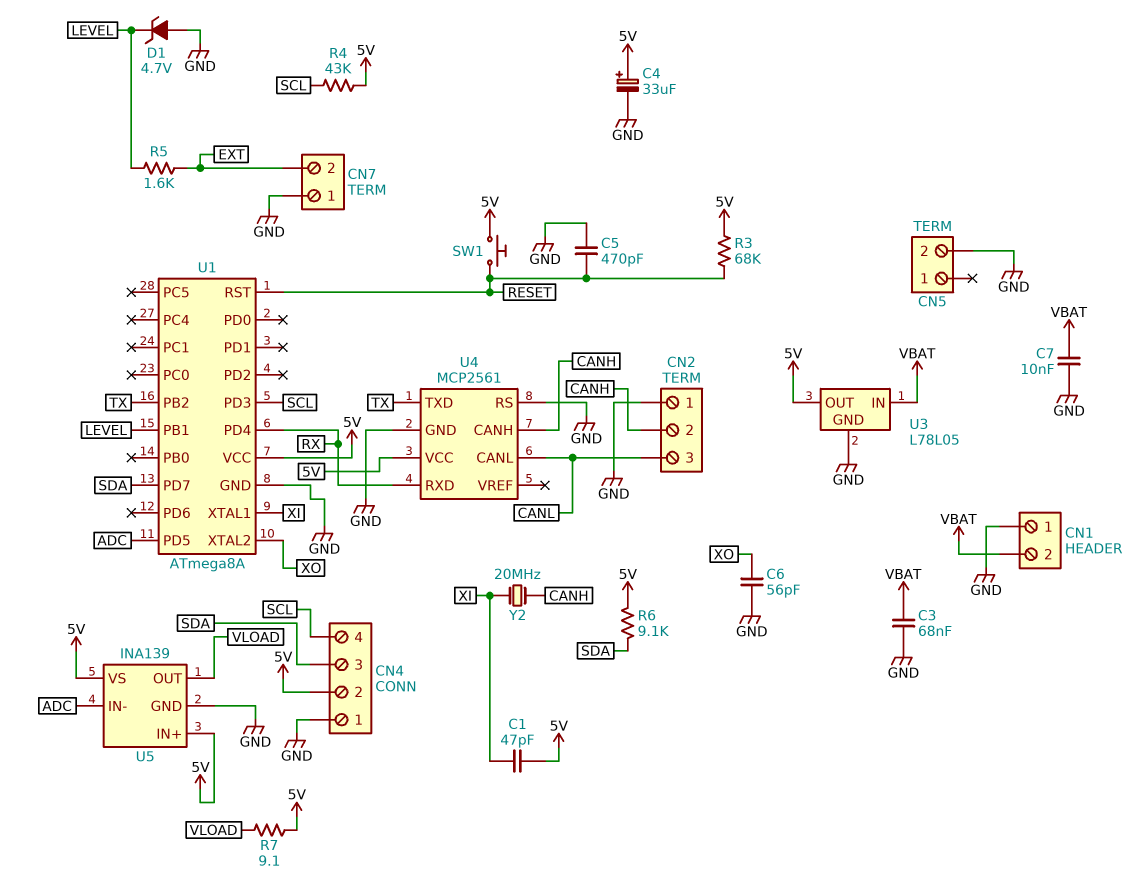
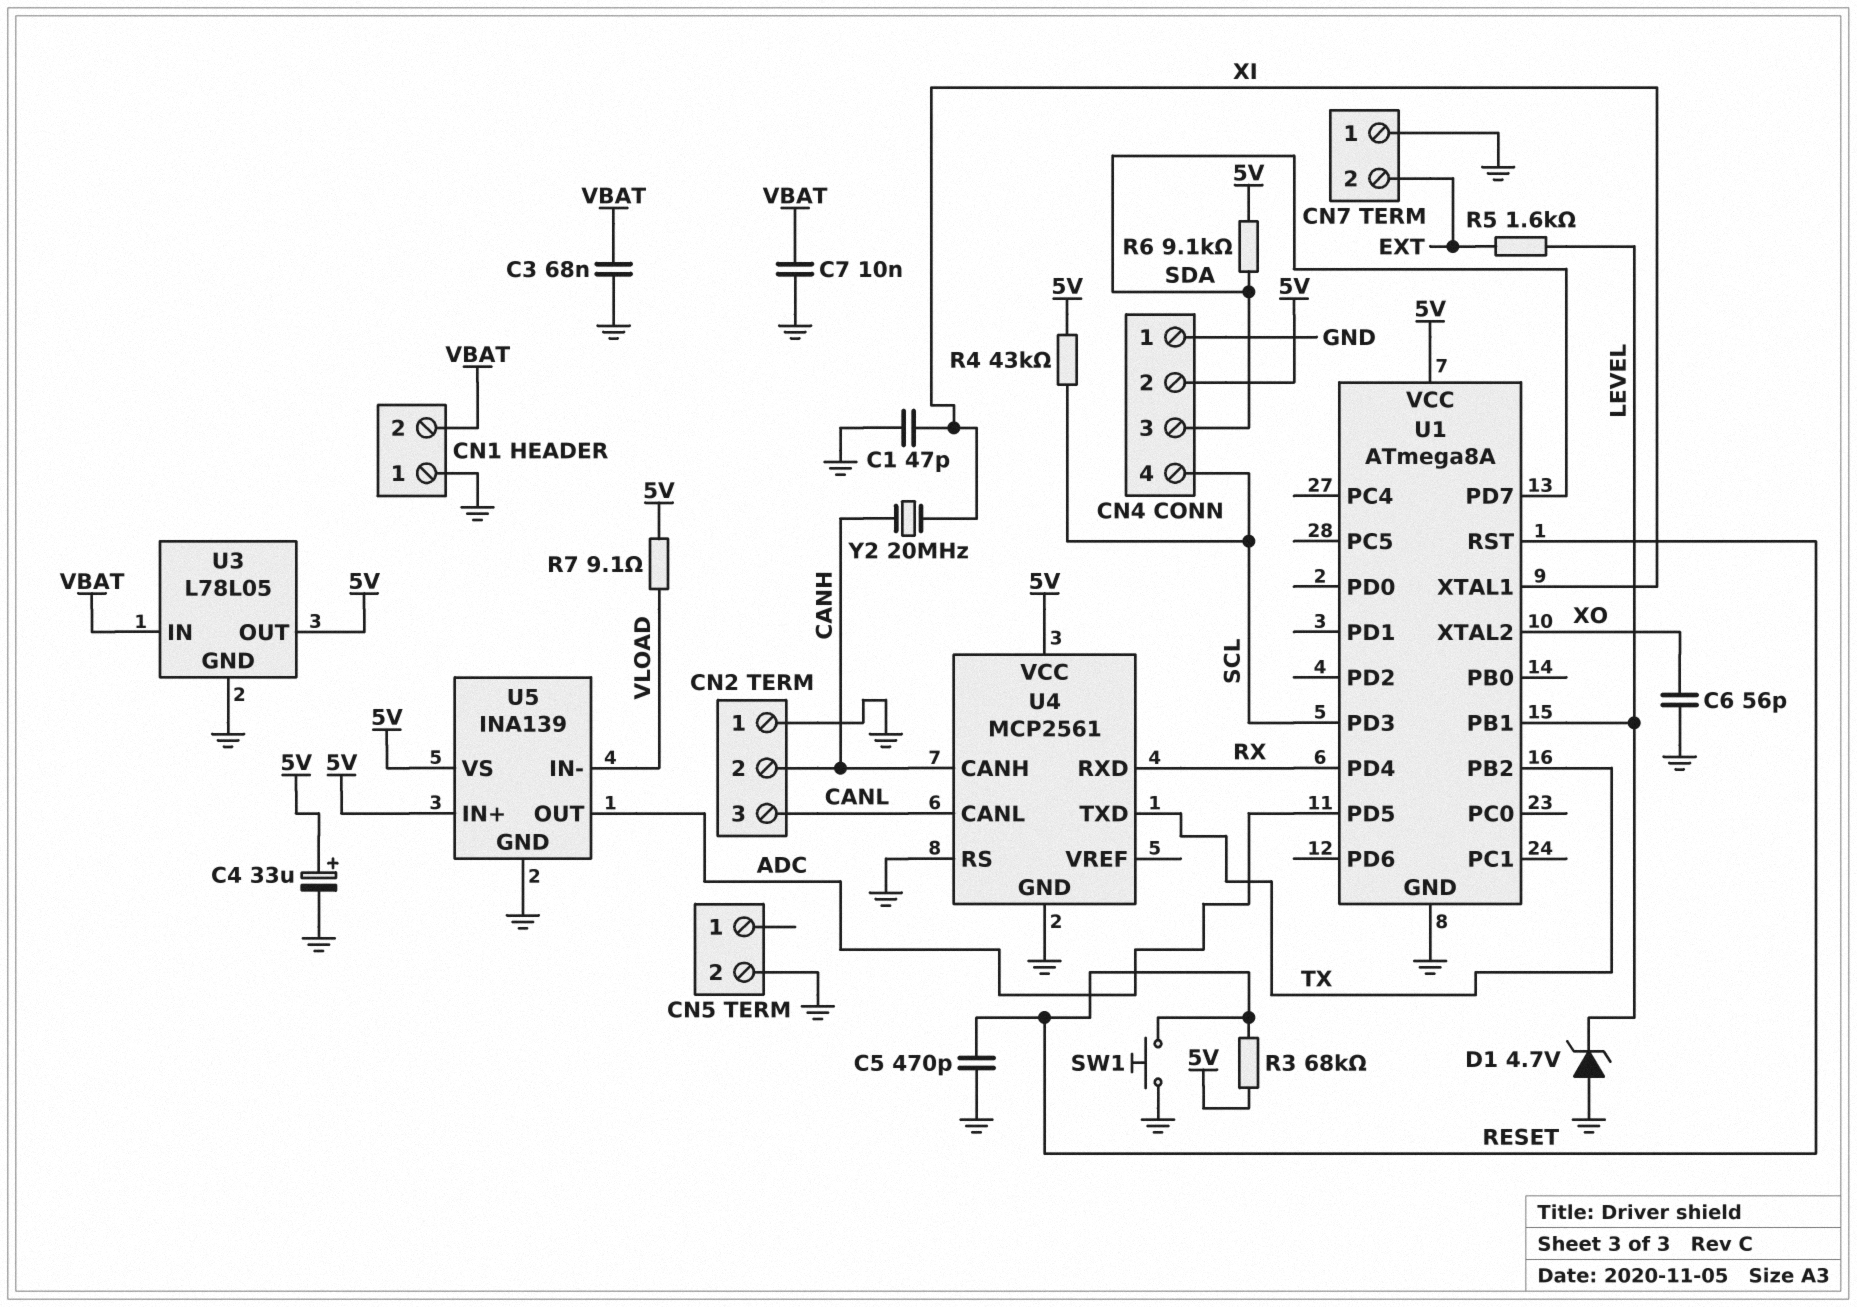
C1: 47pF (5V, XI) -> 47pF (GND, XI)
SW1: button (5V, RESET) -> button (GND, RESET)
U5 pin IN-: ADC -> VLOAD
U5 pin OUT: VLOAD -> ADC

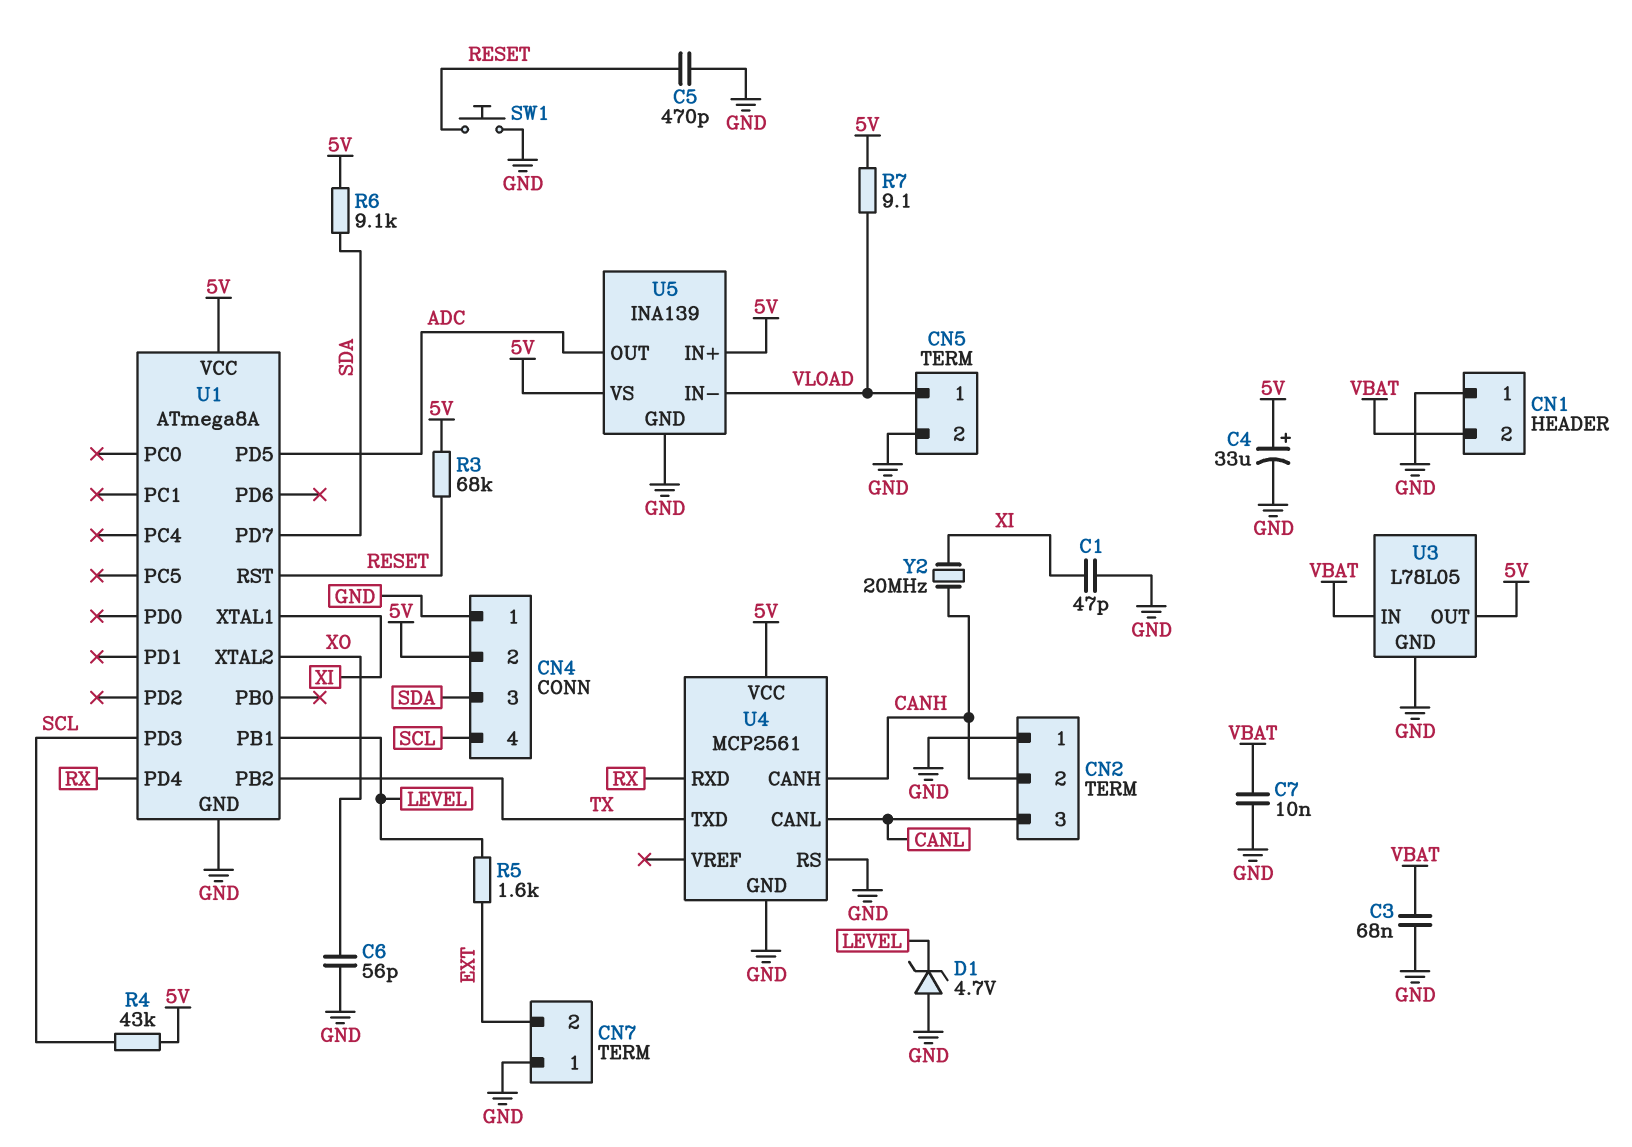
CN5 pin 1: none -> VLOAD

